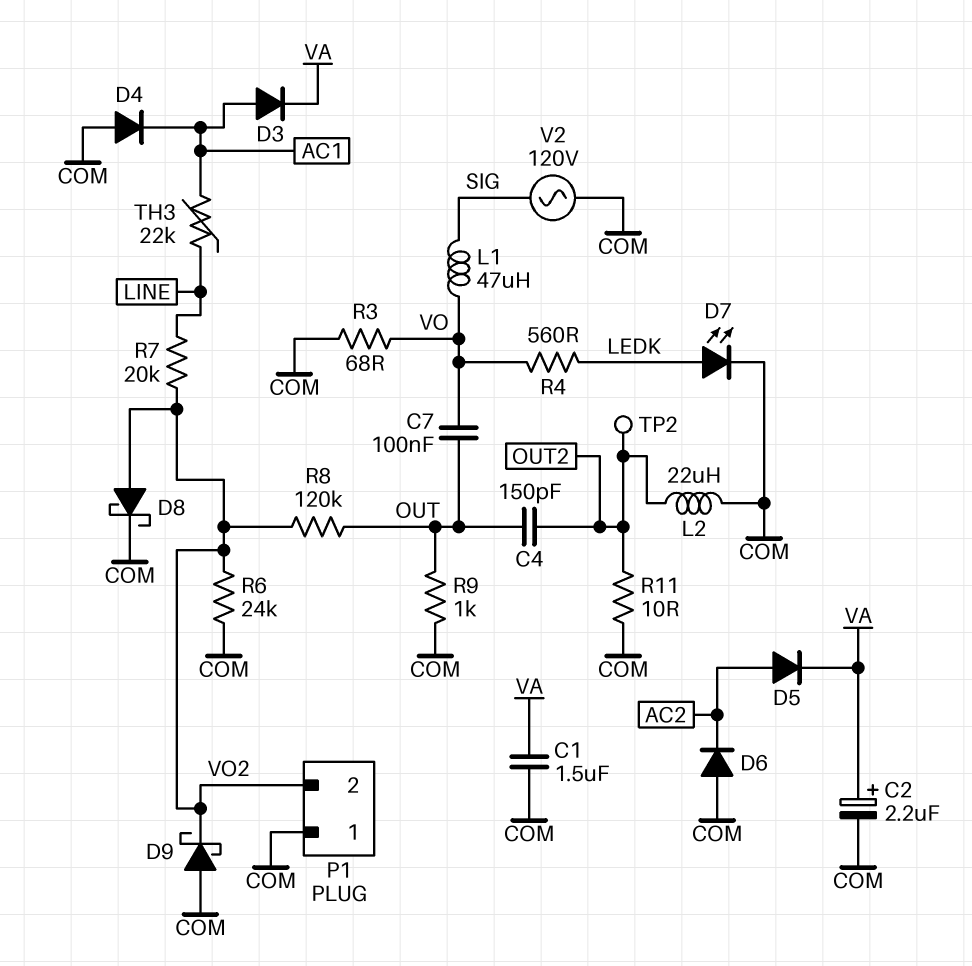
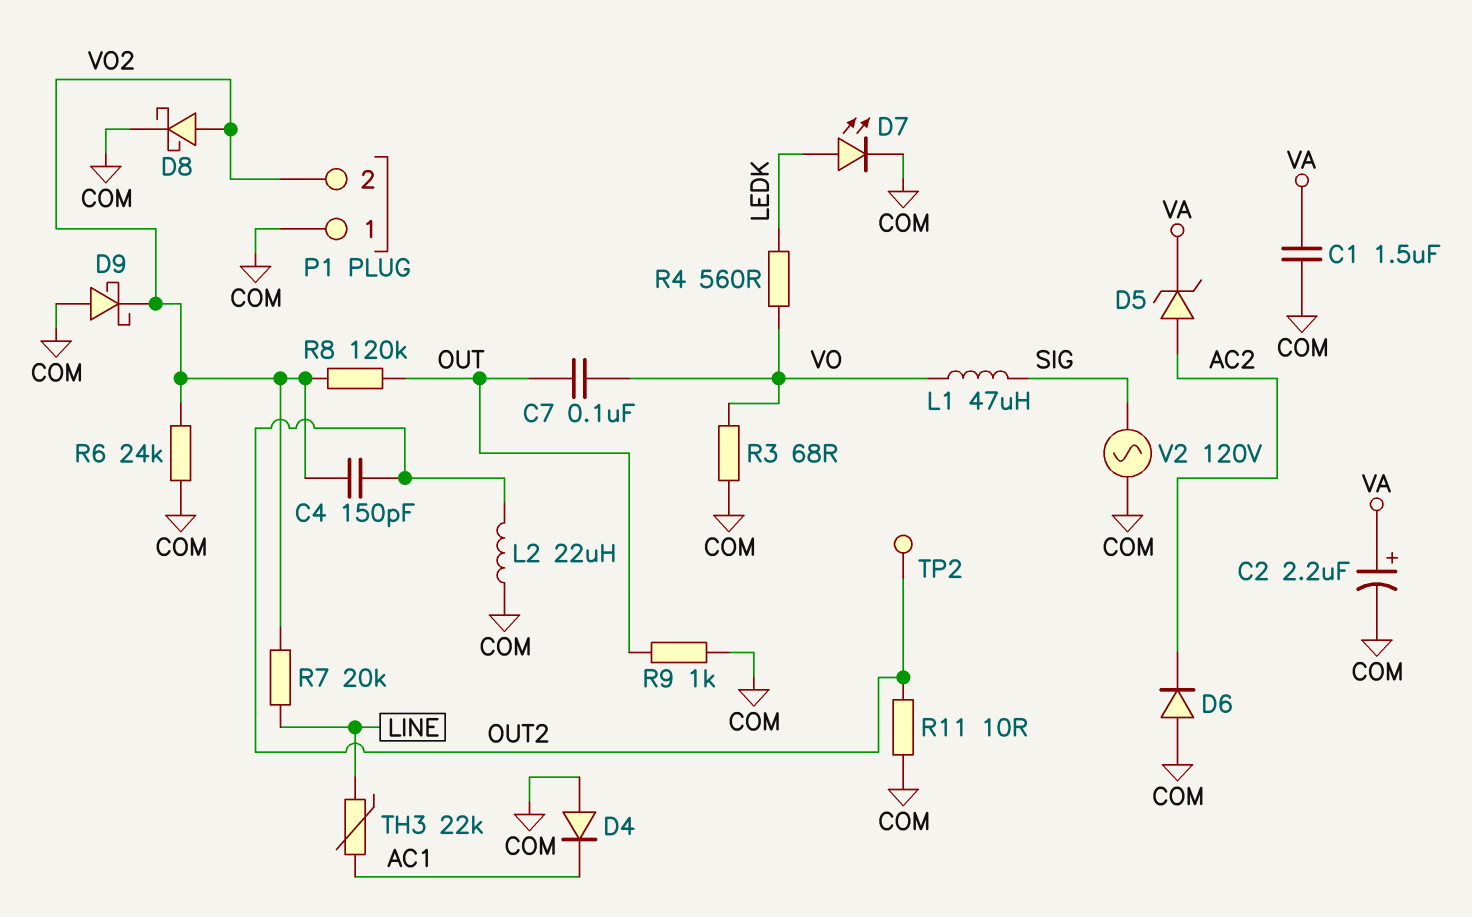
C4: 150pF (OUT, OUT2) -> 150pF (OUT2, VO2)
D3: diode (A AC1, K VA) -> none
D5: diode (A AC2, K VA) -> zener (A AC2, K VA)

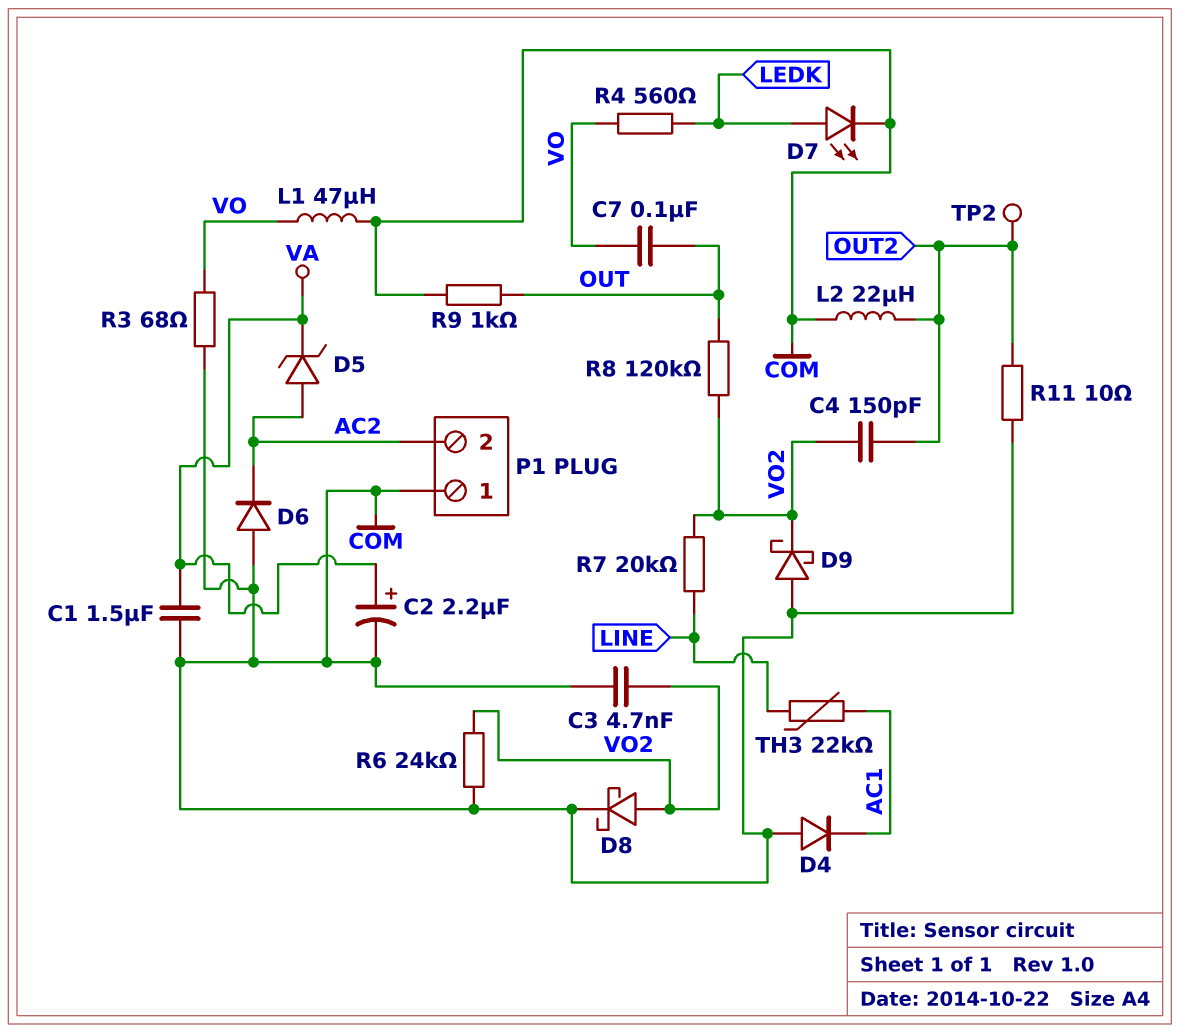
C3: none -> 4.7nF (COM, VO2)
L1: 47uH (SIG, VO) -> 47uH (COM, VO)
P1 pin 2: VO2 -> AC2
V2: AC 120V (COM, SIG) -> none

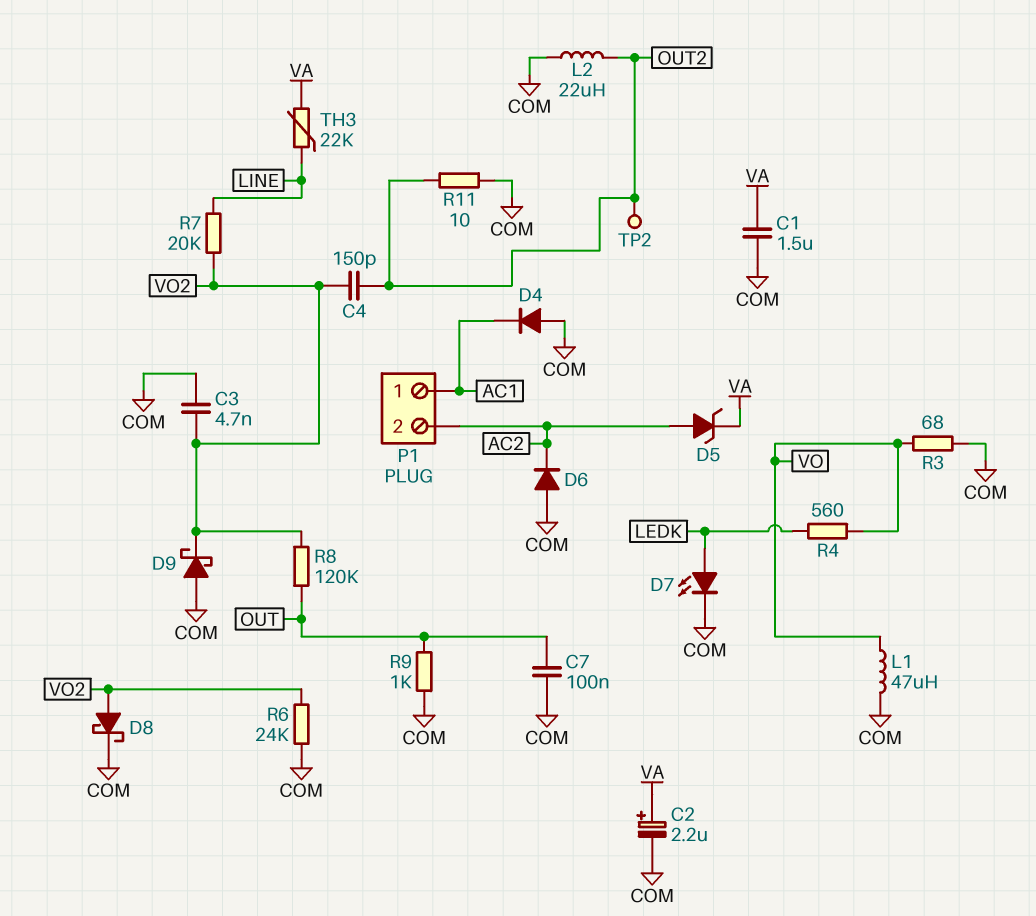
C7: 100nF (OUT, VO) -> 100nF (COM, OUT)
P1 pin 1: COM -> AC1
TH3: 22k (AC1, LINE) -> 22k (LINE, VA)

